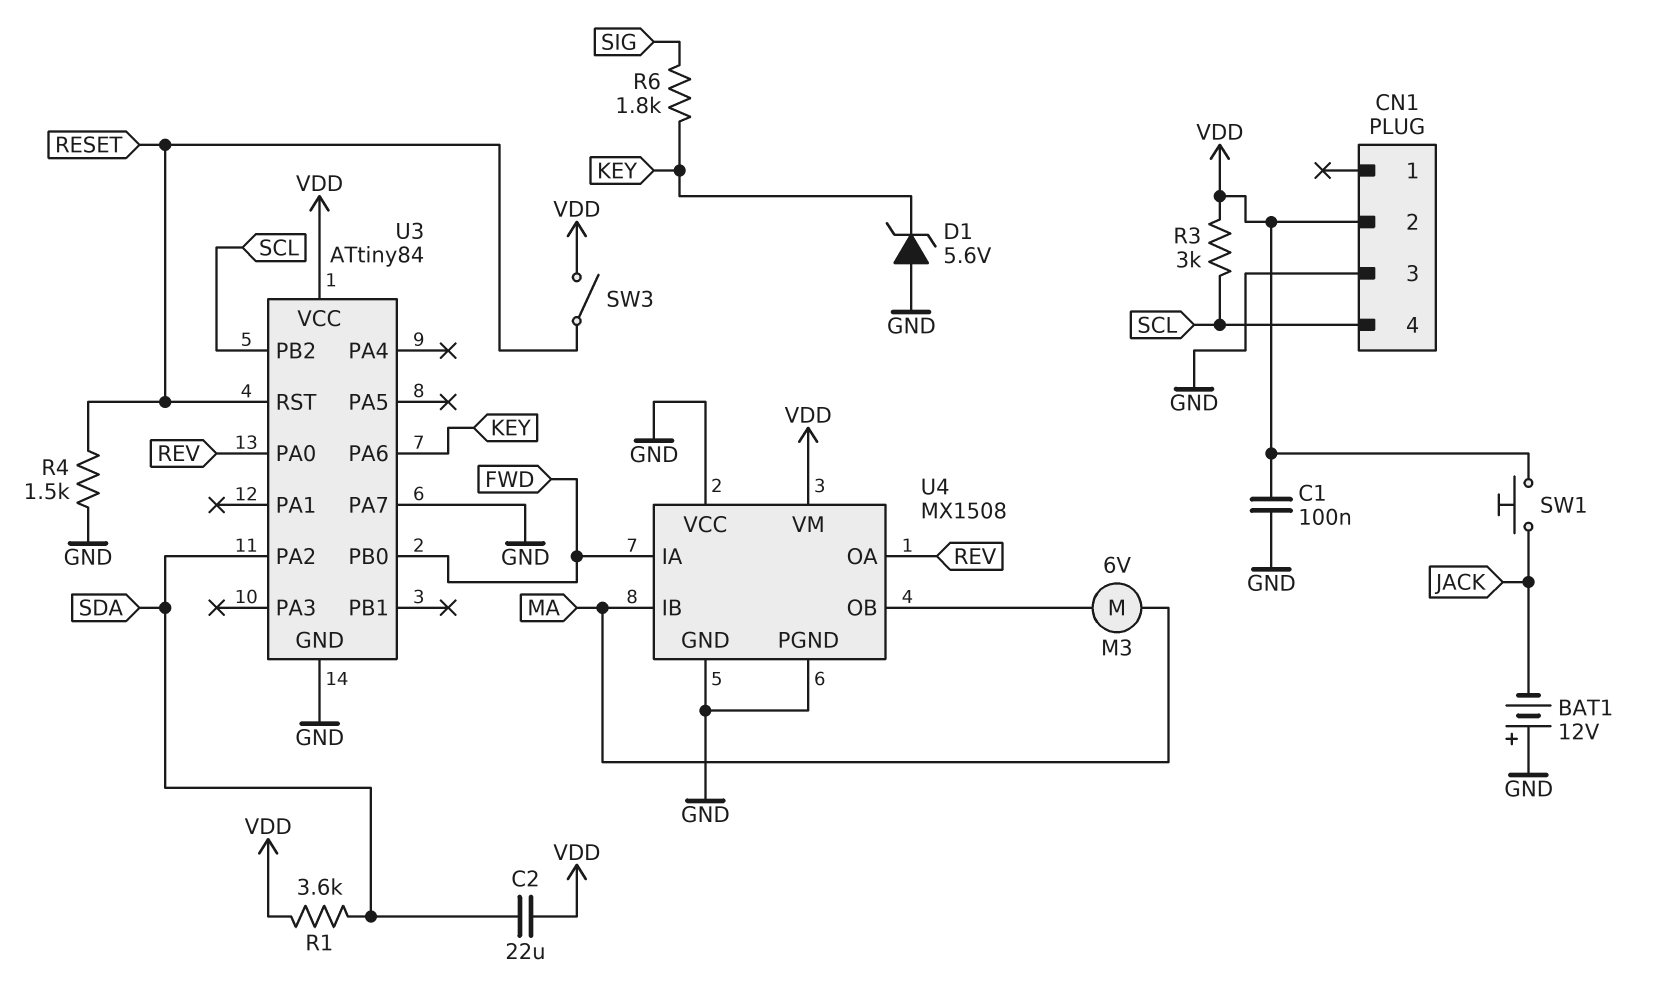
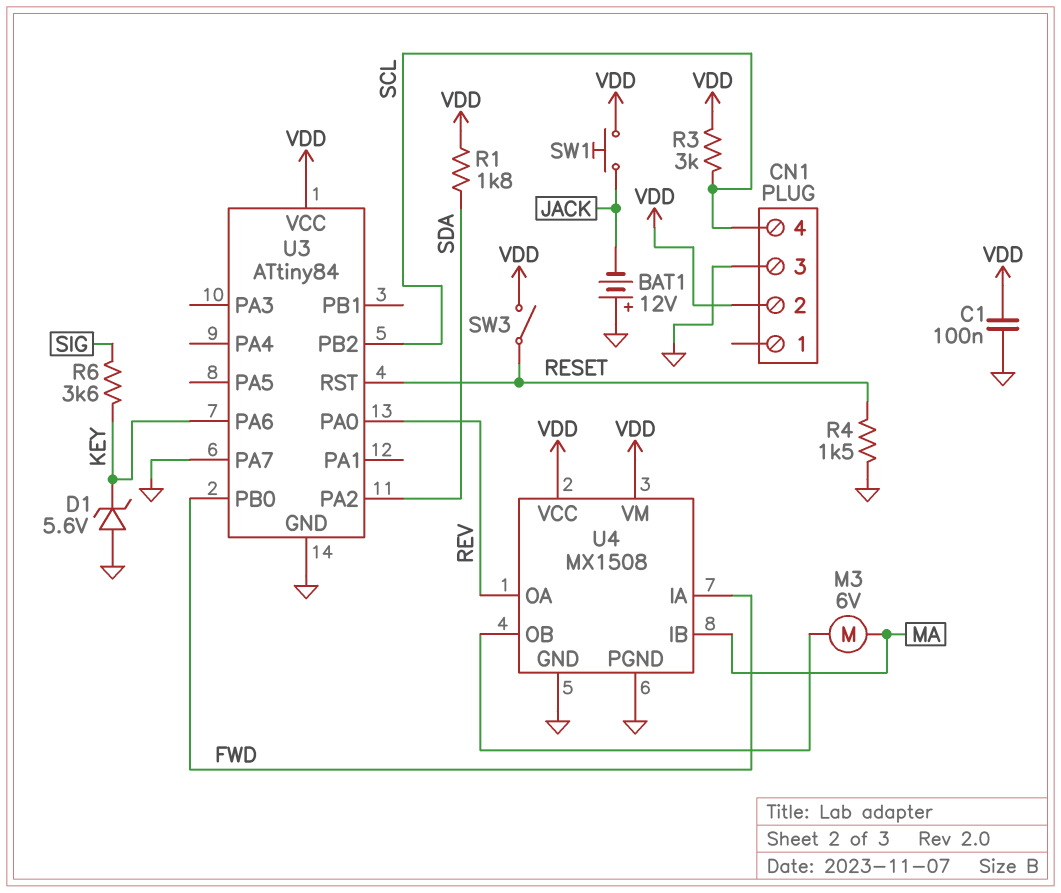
C2: 22uF (SDA, VDD) -> none
R1: 3.6k (SDA, VDD) -> 1.8k (SDA, VDD)
R6: 1.8k (KEY, SIG) -> 3.6k (KEY, SIG)
U4 pin VCC: GND -> VDD

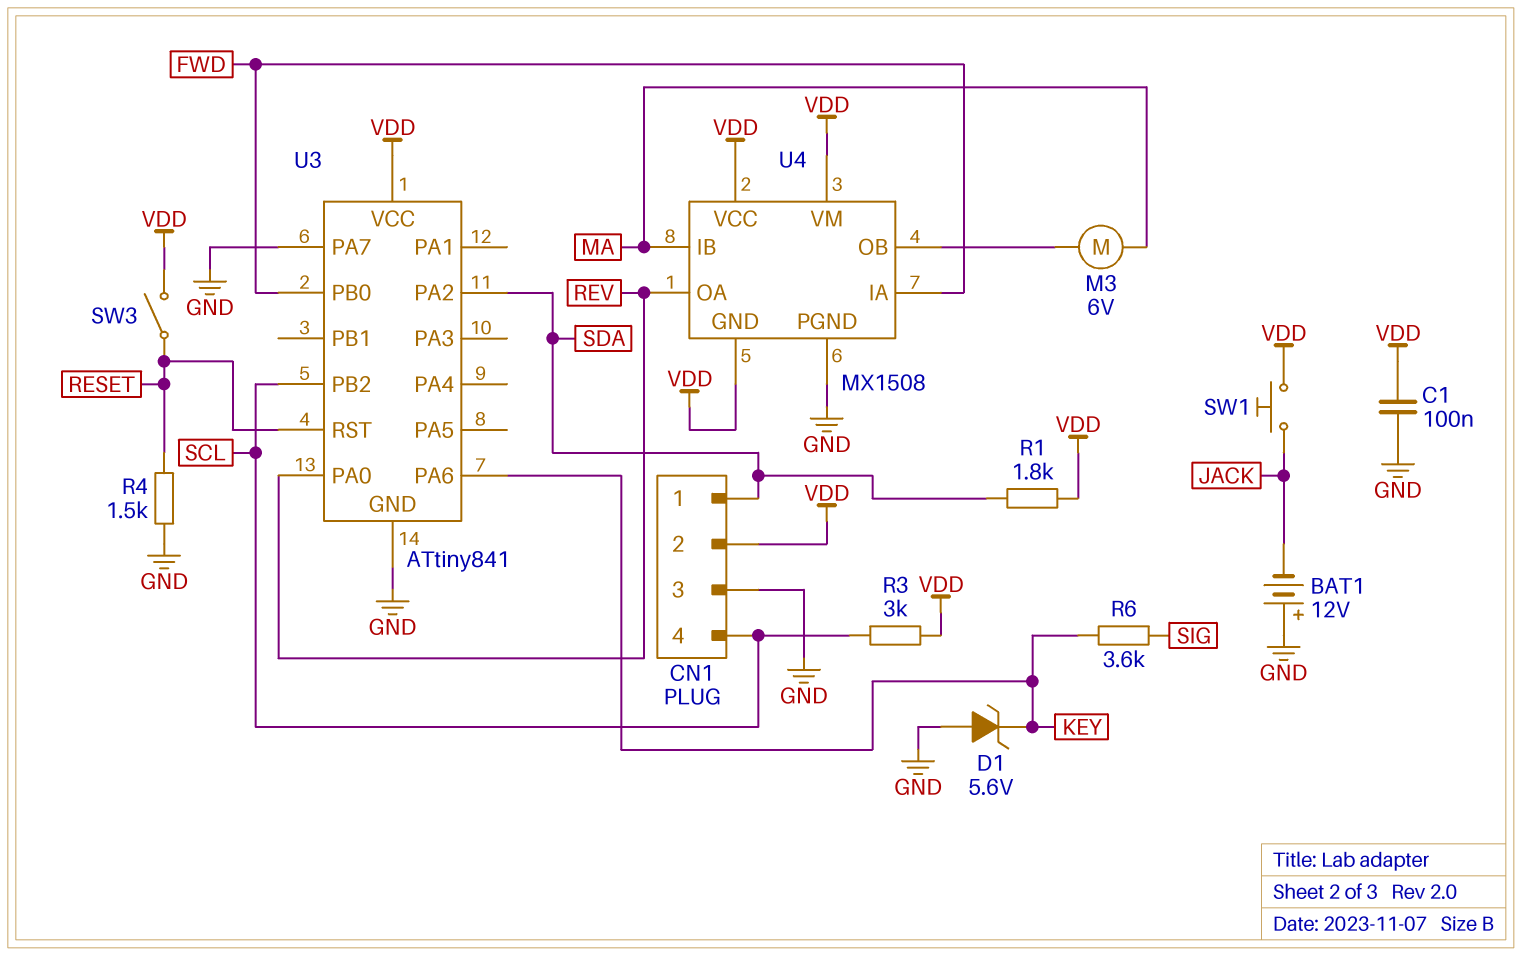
CN1 pin 1: none -> SDA
U3: ATtiny84 -> ATtiny841
U4 pin GND: GND -> VDD

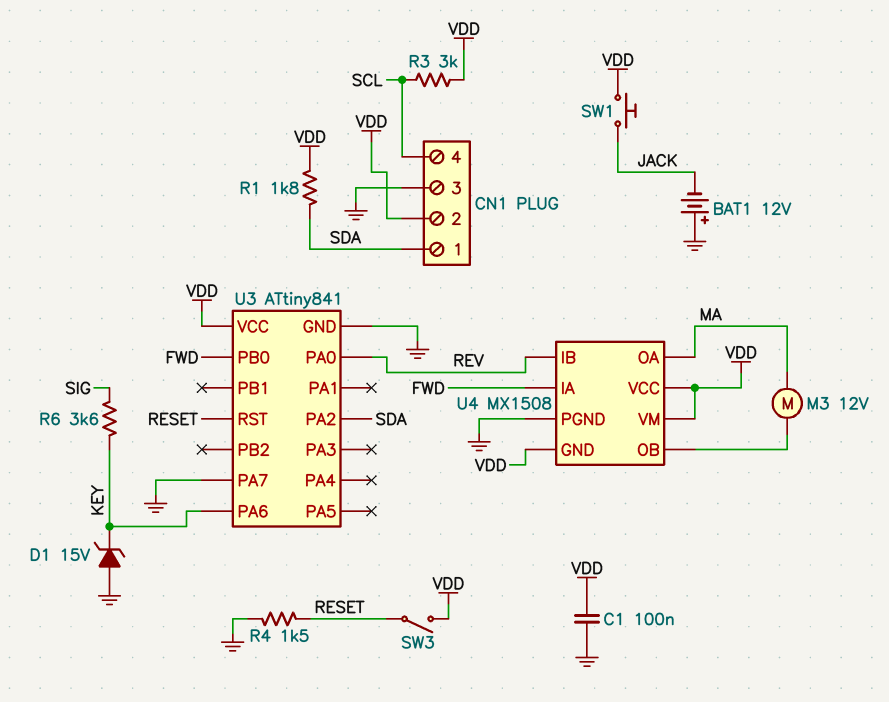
D1: zener 5.6V (A GND, K KEY) -> zener 15V (A GND, K KEY)
M3: motor 6V (MA, U4/OB) -> motor 12V (MA, U4/OB)
U3 pin PB2: SCL -> none
U4 pin IB: MA -> REV
U4 pin OA: REV -> MA

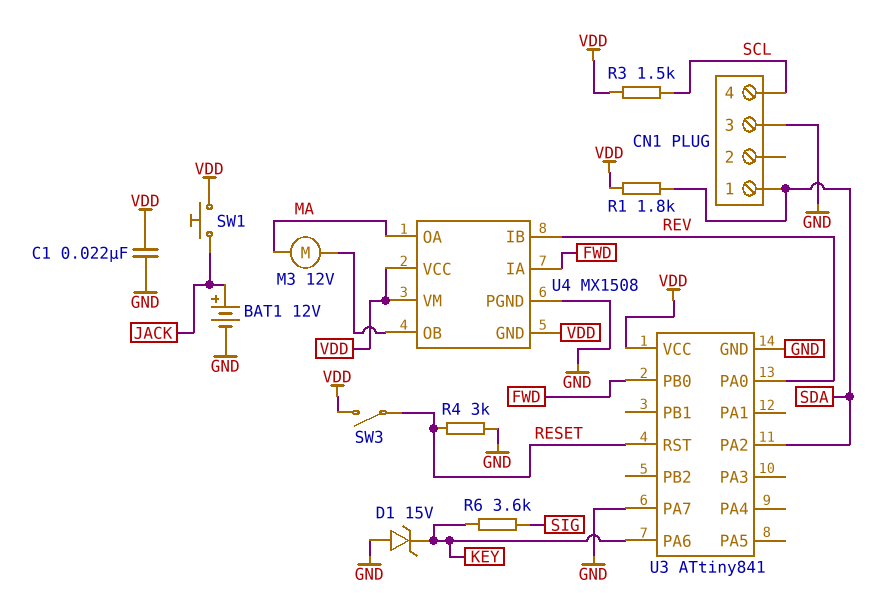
BAT1: 12V (plus GND, minus JACK) -> 12V (plus JACK, minus GND)
C1: 100nF (GND, VDD) -> 22nF (GND, VDD)
CN1 pin 2: VDD -> none
R3: 3k (SCL, VDD) -> 1.5k (SCL, VDD)
R4: 1.5k (GND, RESET) -> 3k (GND, RESET)

